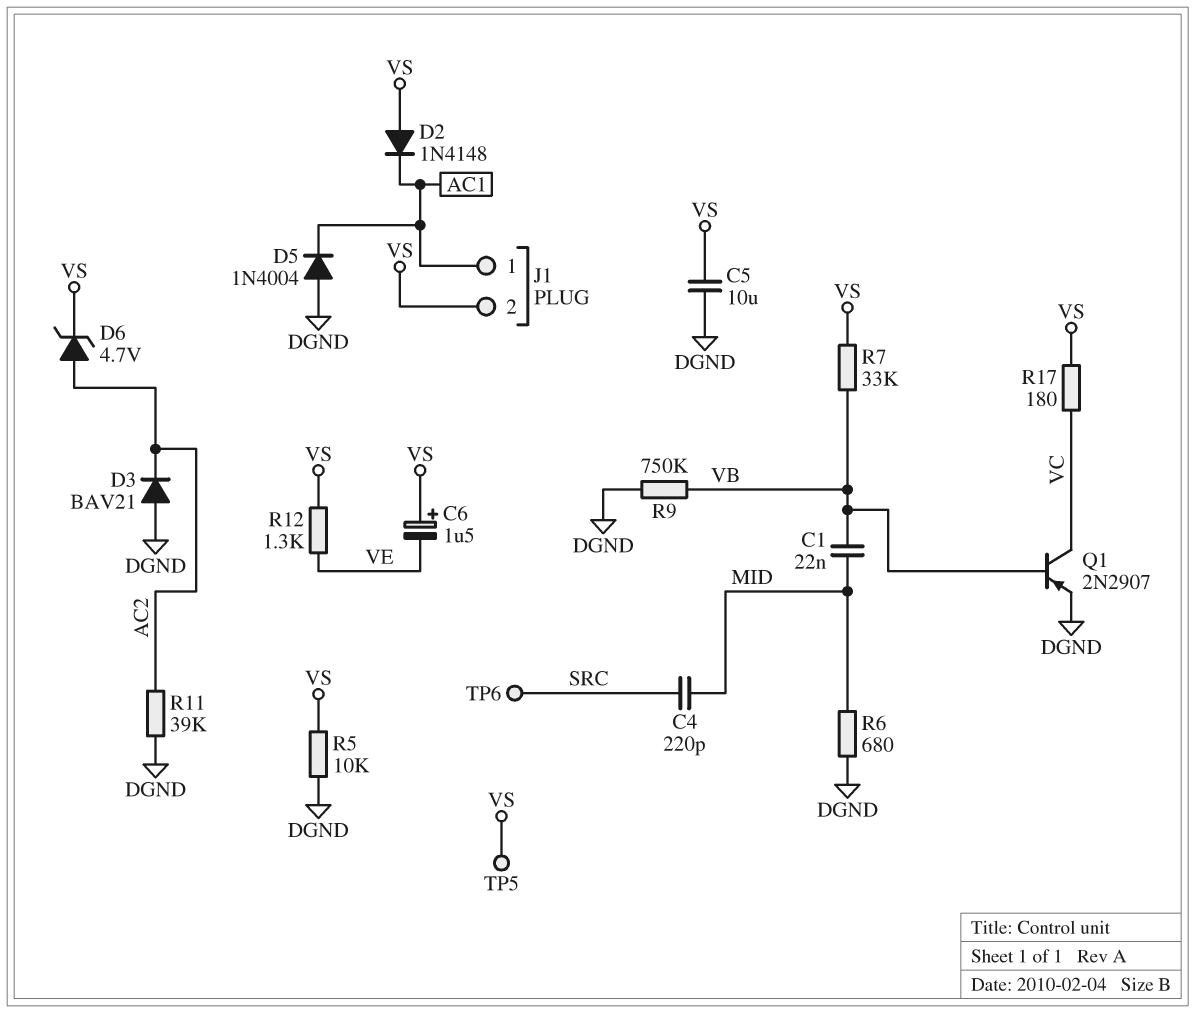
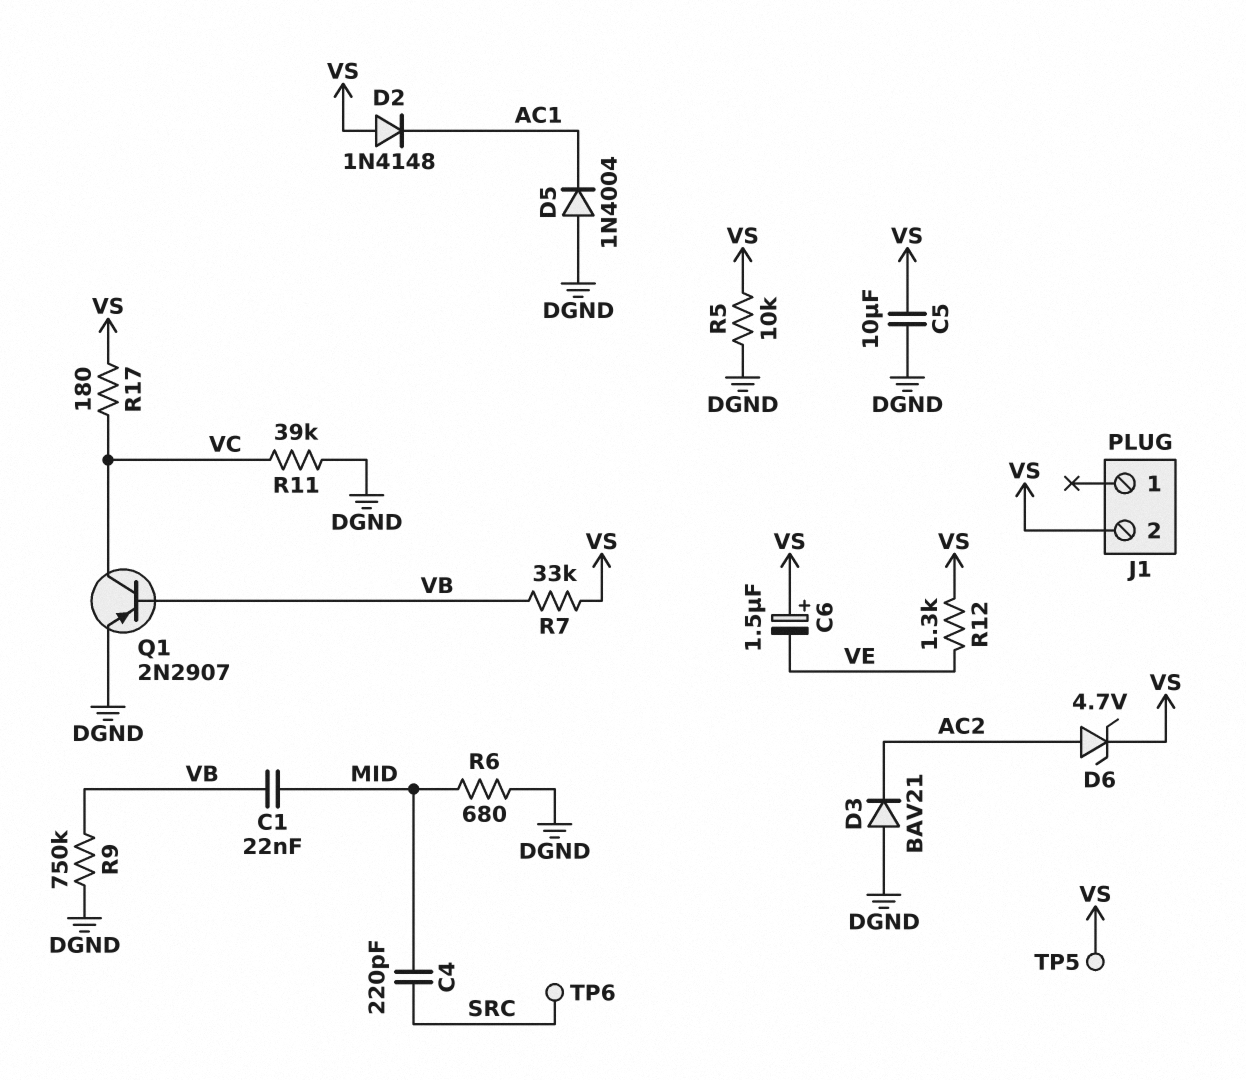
J1 pin 1: AC1 -> none
R11: 39k (AC2, DGND) -> 39k (DGND, VC)

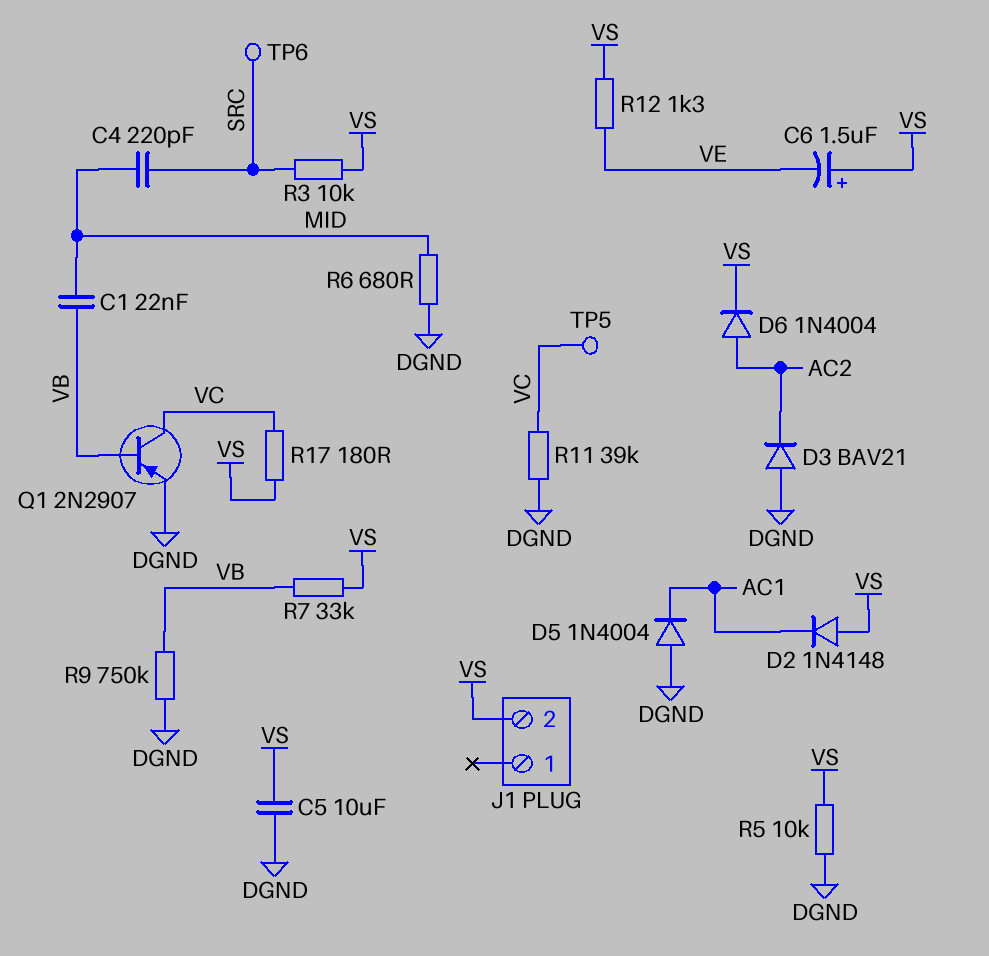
D6: zener 4.7V (A AC2, K VS) -> diode 1N4004 (A AC2, K VS)
R3: none -> 10k (SRC, VS)
TP5: test point (VS) -> test point (VC)

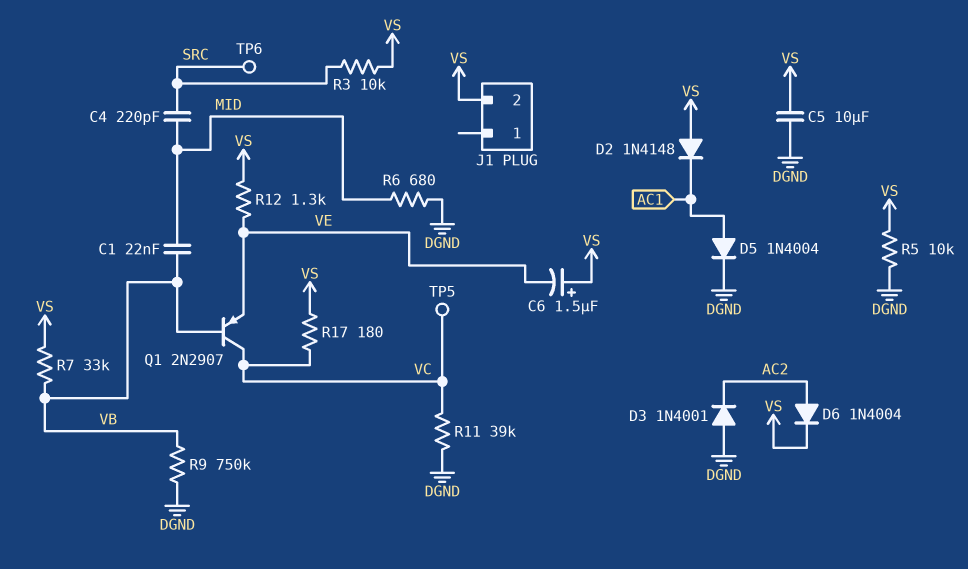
D3: diode BAV21 (A DGND, K AC2) -> diode 1N4001 (A DGND, K AC2)
D5: diode 1N4004 (A DGND, K AC1) -> diode 1N4004 (A AC1, K DGND)
Q1: PNP 2N2907 (B VB, C VC, E DGND) -> PNP 2N2907 (B VB, C VC, E VE)

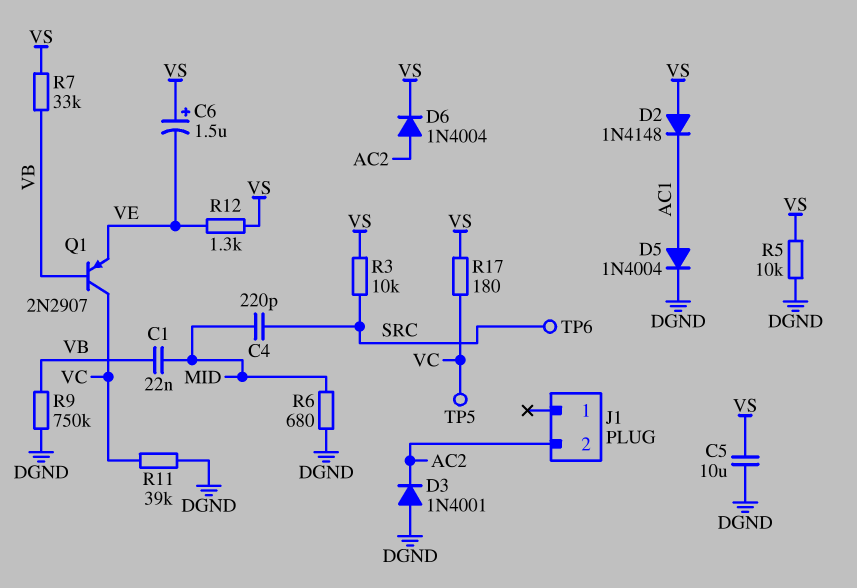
J1 pin 2: VS -> AC2

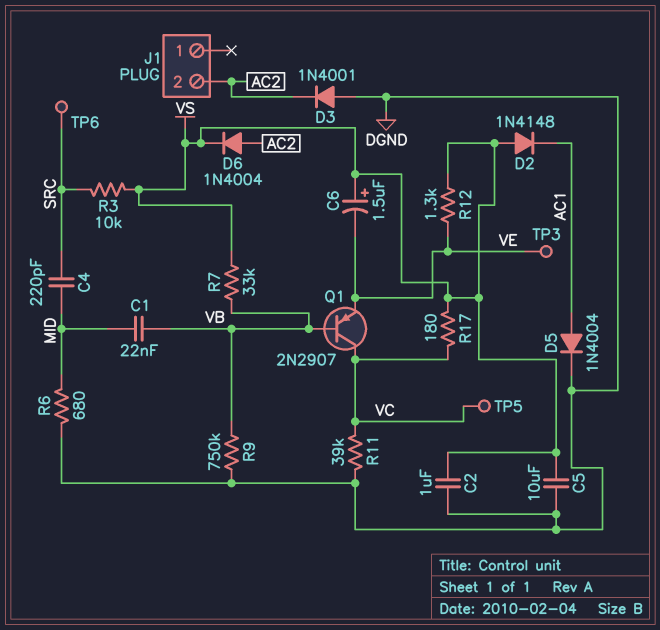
C2: none -> 1uF (DGND, VS)
R5: 10k (DGND, VS) -> none
TP3: none -> test point (VE)

